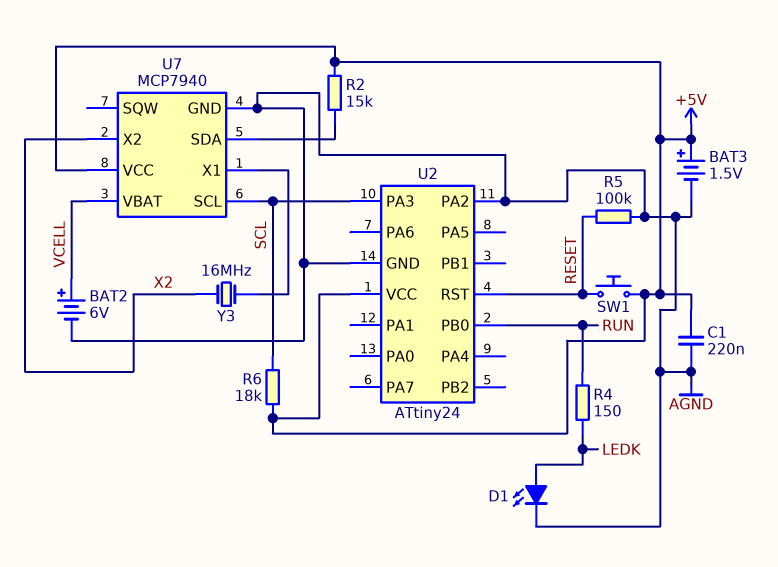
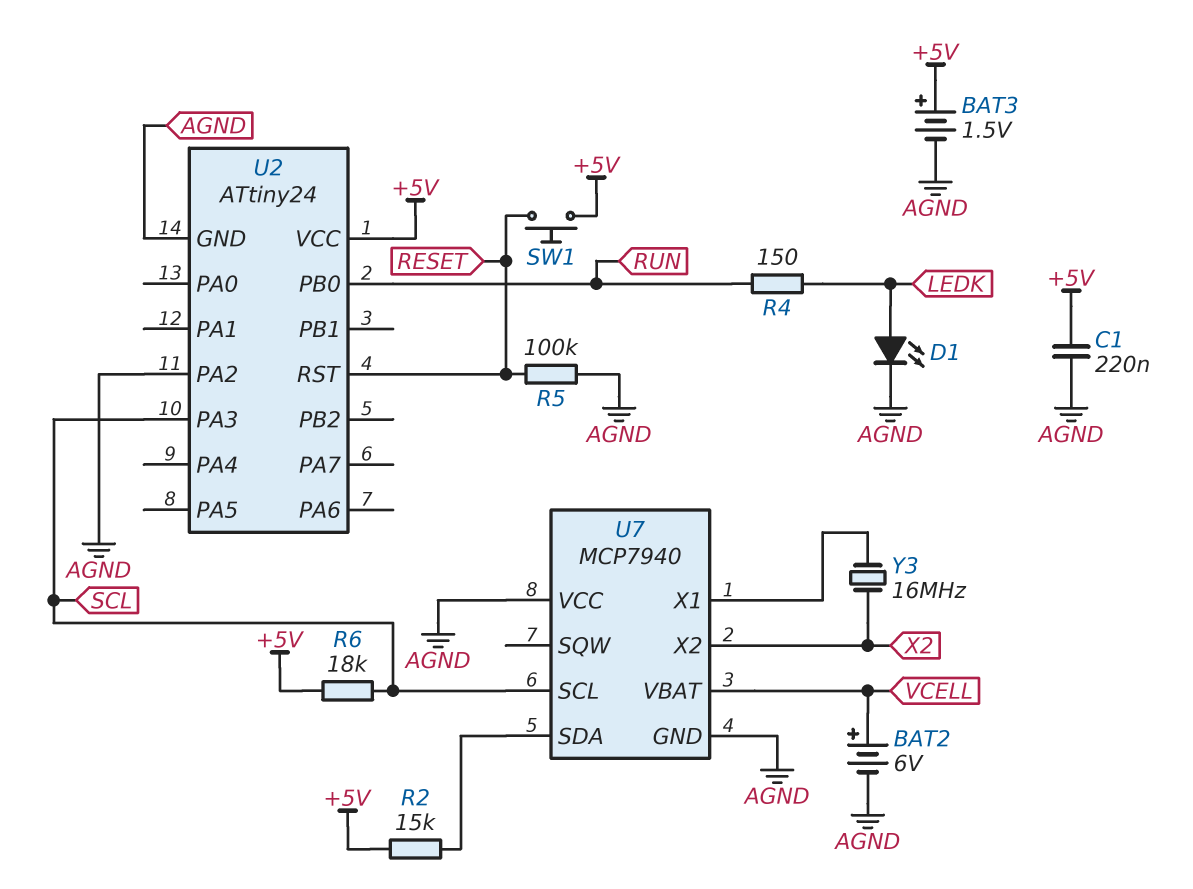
U7 pin VCC: +5V -> AGND

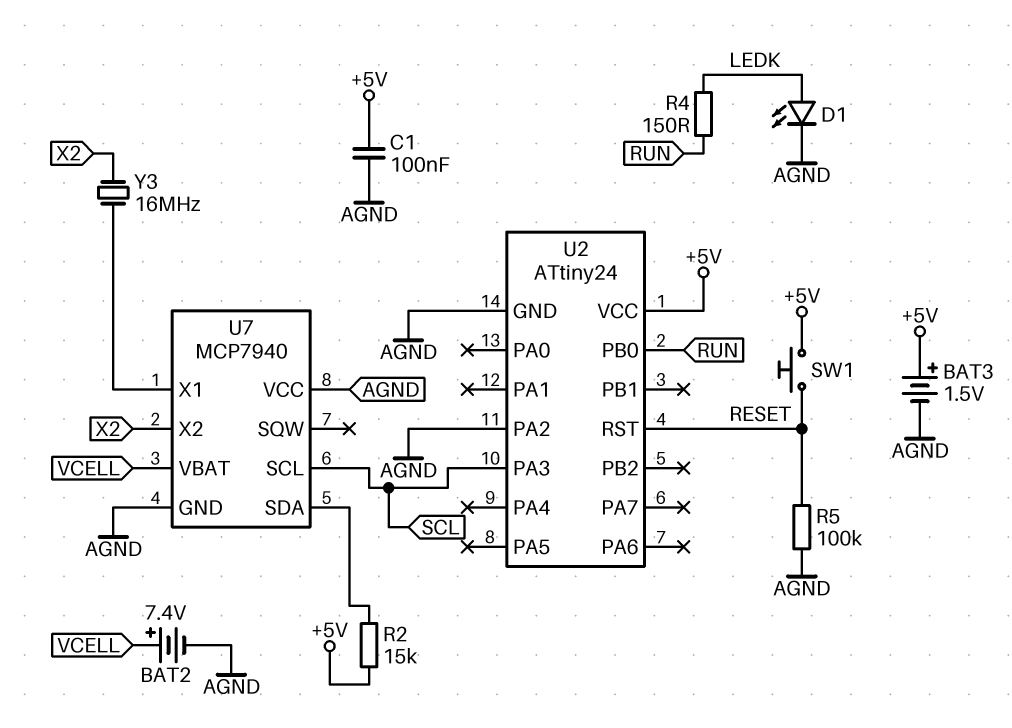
BAT2: 6V (plus VCELL, minus AGND) -> 7.4V (plus VCELL, minus AGND)
C1: 220nF (+5V, AGND) -> 100nF (+5V, AGND)
R6: 18k (+5V, SCL) -> none

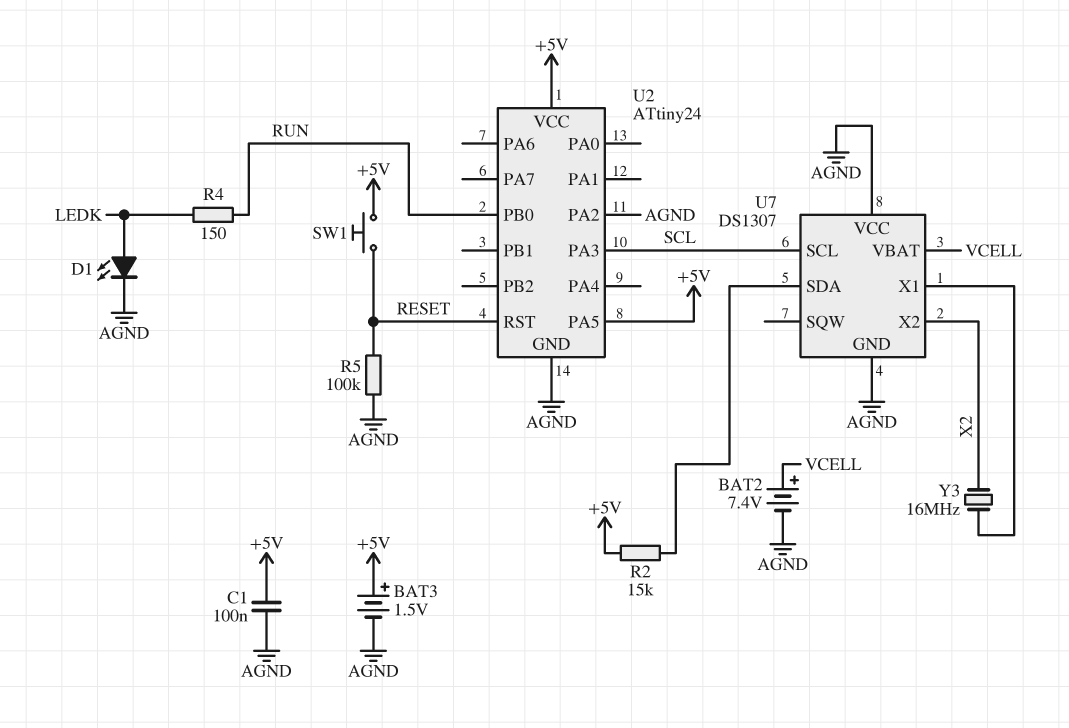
U2 pin PA5: none -> +5V
U7: MCP7940 -> DS1307

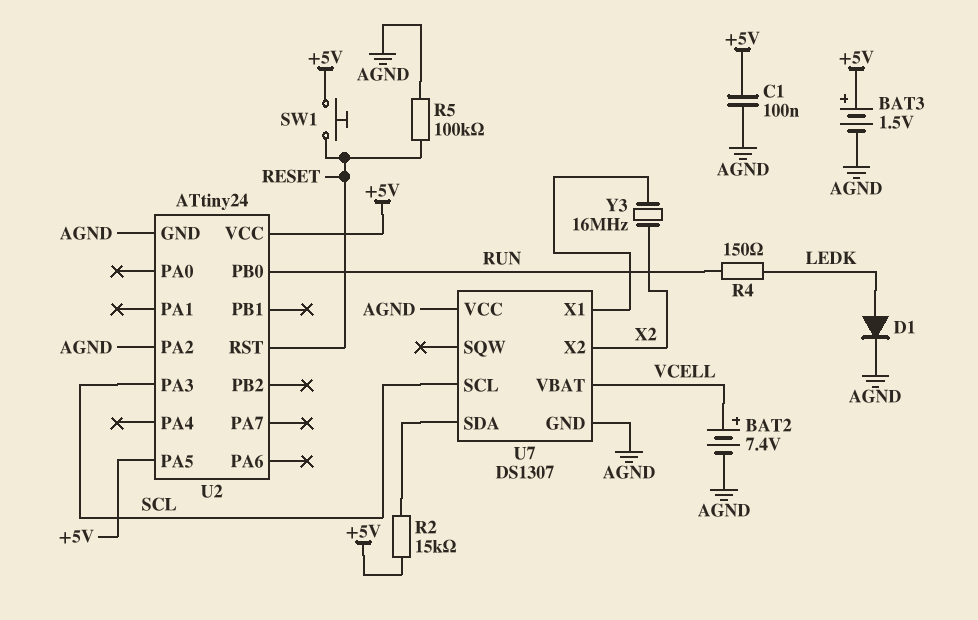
D1: LED (A LEDK, K AGND) -> diode (A LEDK, K AGND)

